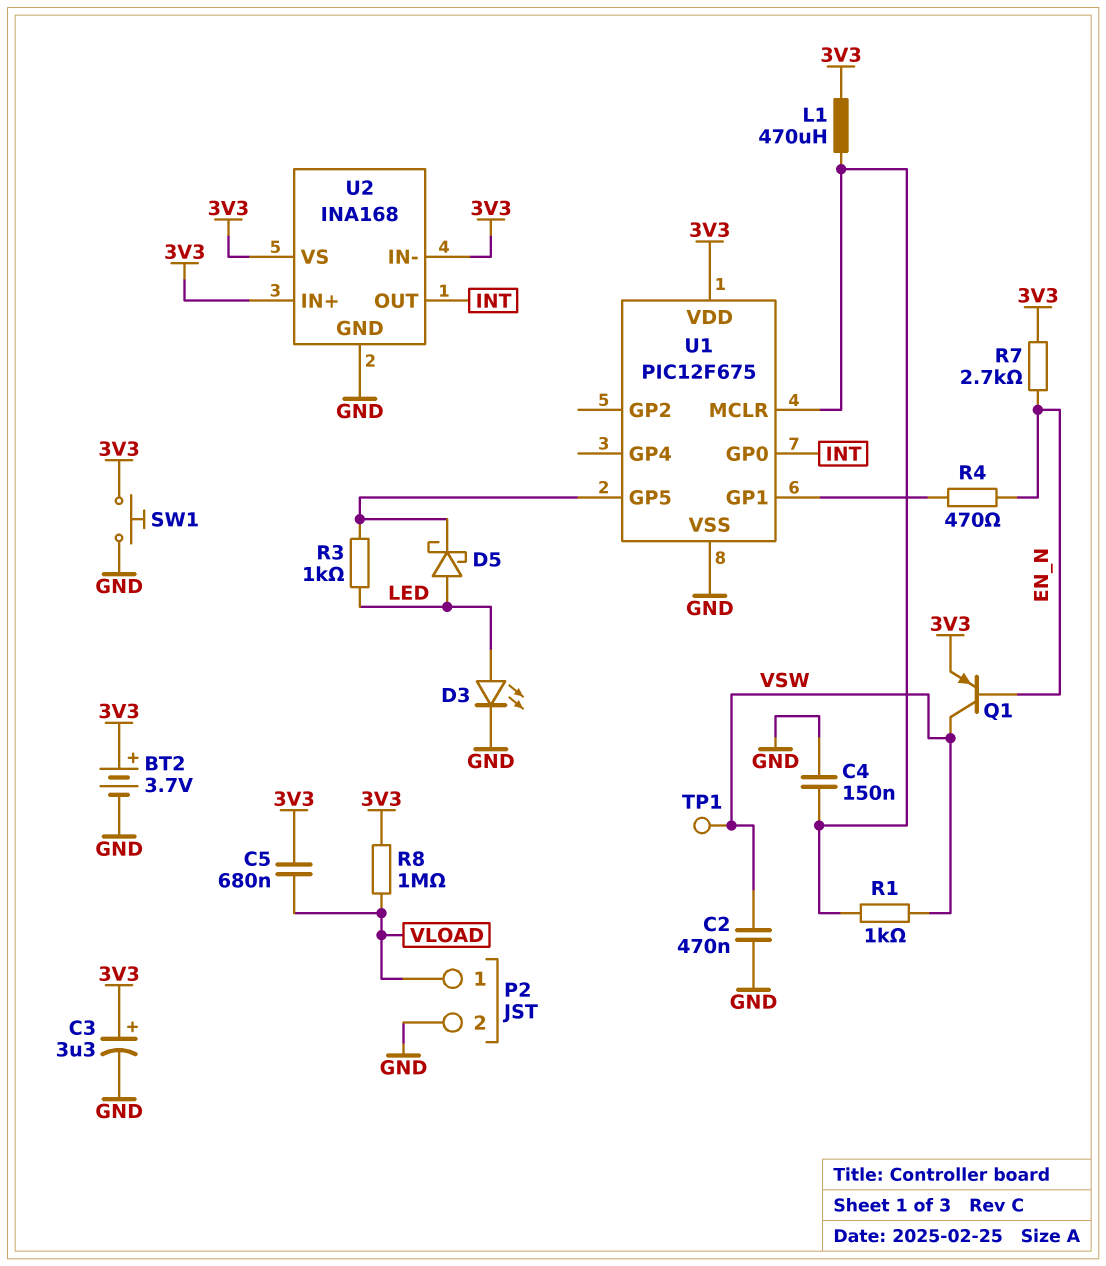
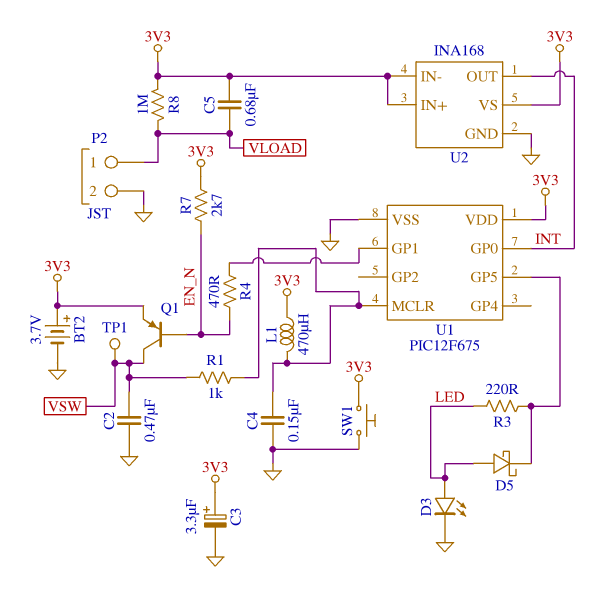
R3: 1k (LED, U1/GP5) -> 220 (LED, U1/GP5)

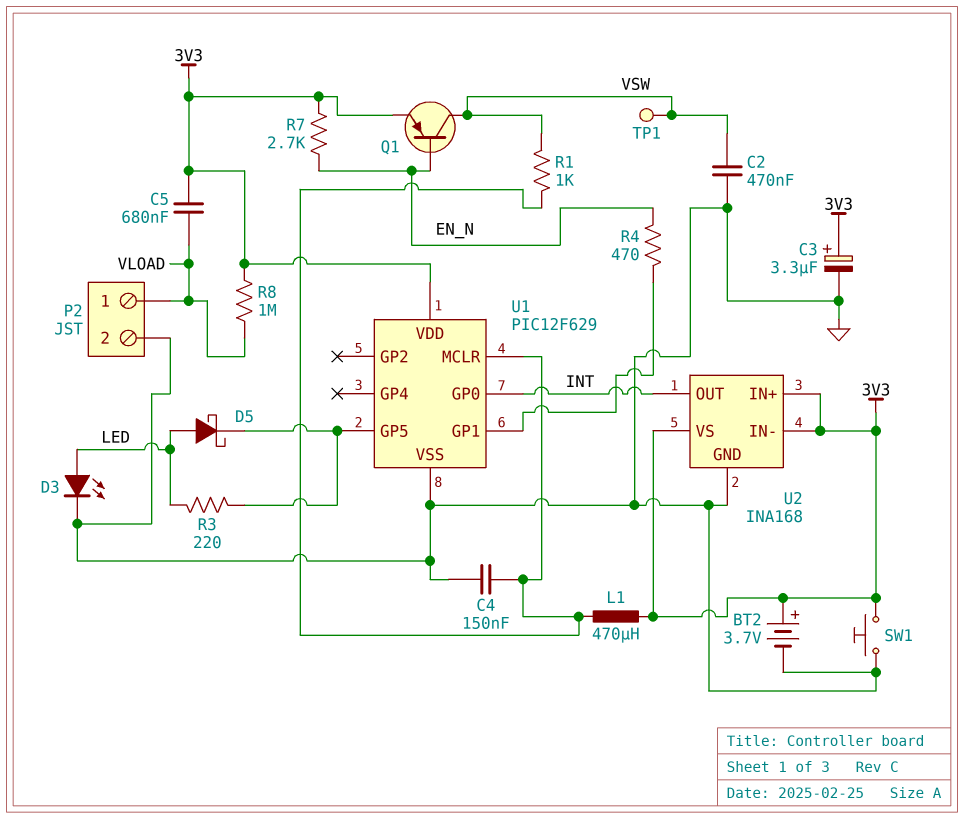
U1: PIC12F675 -> PIC12F629

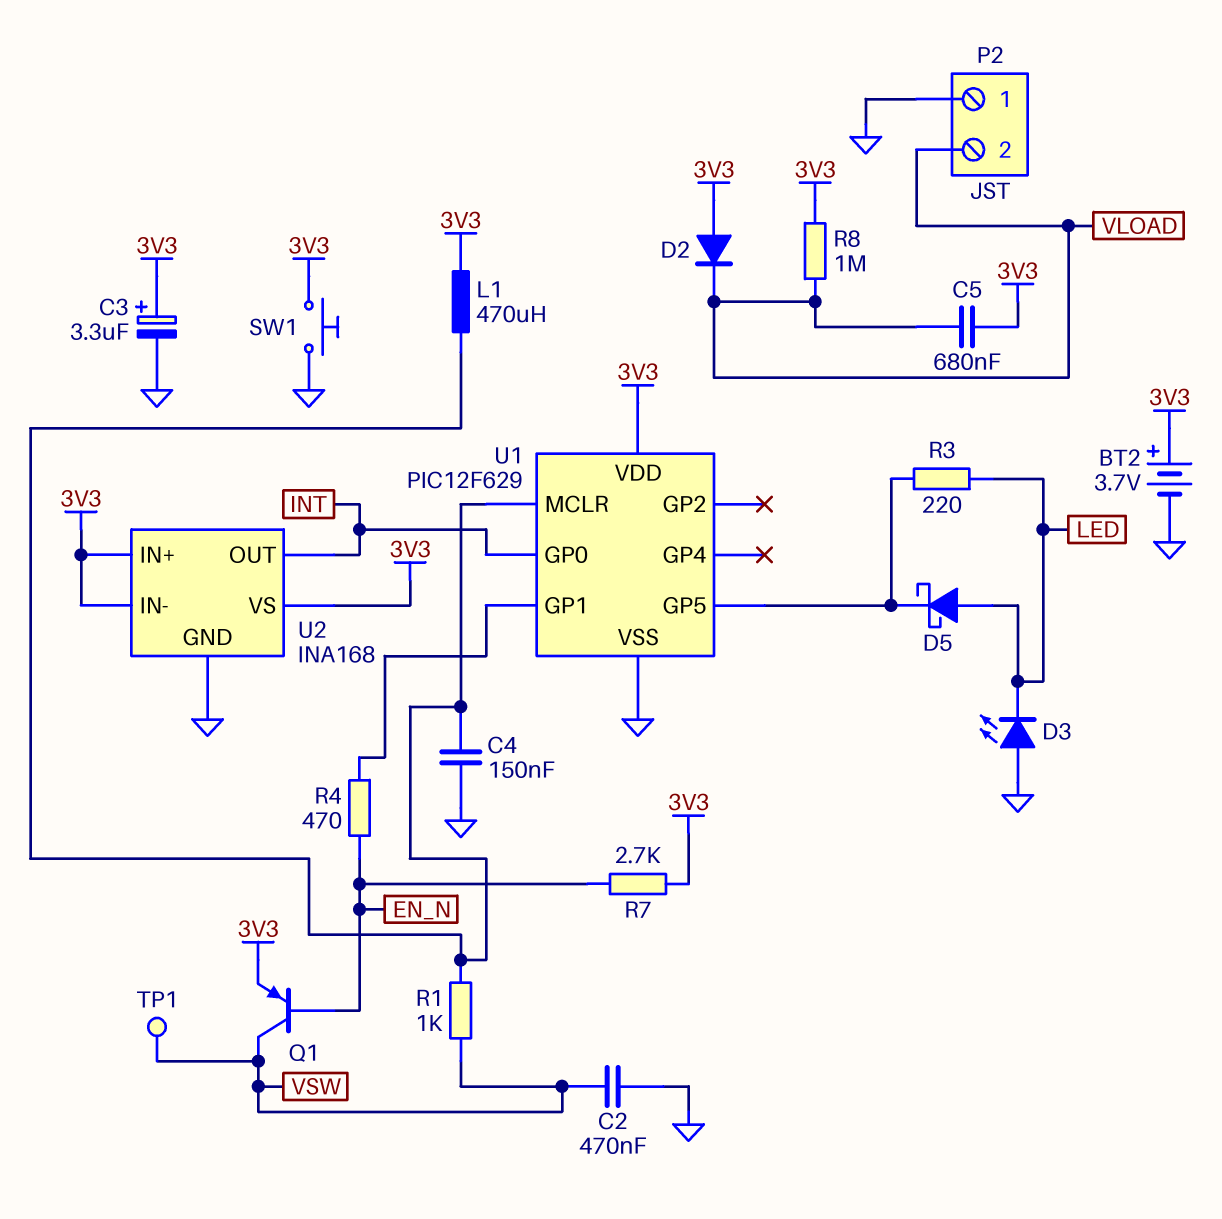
D2: none -> diode (A 3V3, K VLOAD)
D3: LED (A LED, K GND) -> LED (A GND, K LED)
P2 pin 1: VLOAD -> GND
P2 pin 2: GND -> VLOAD

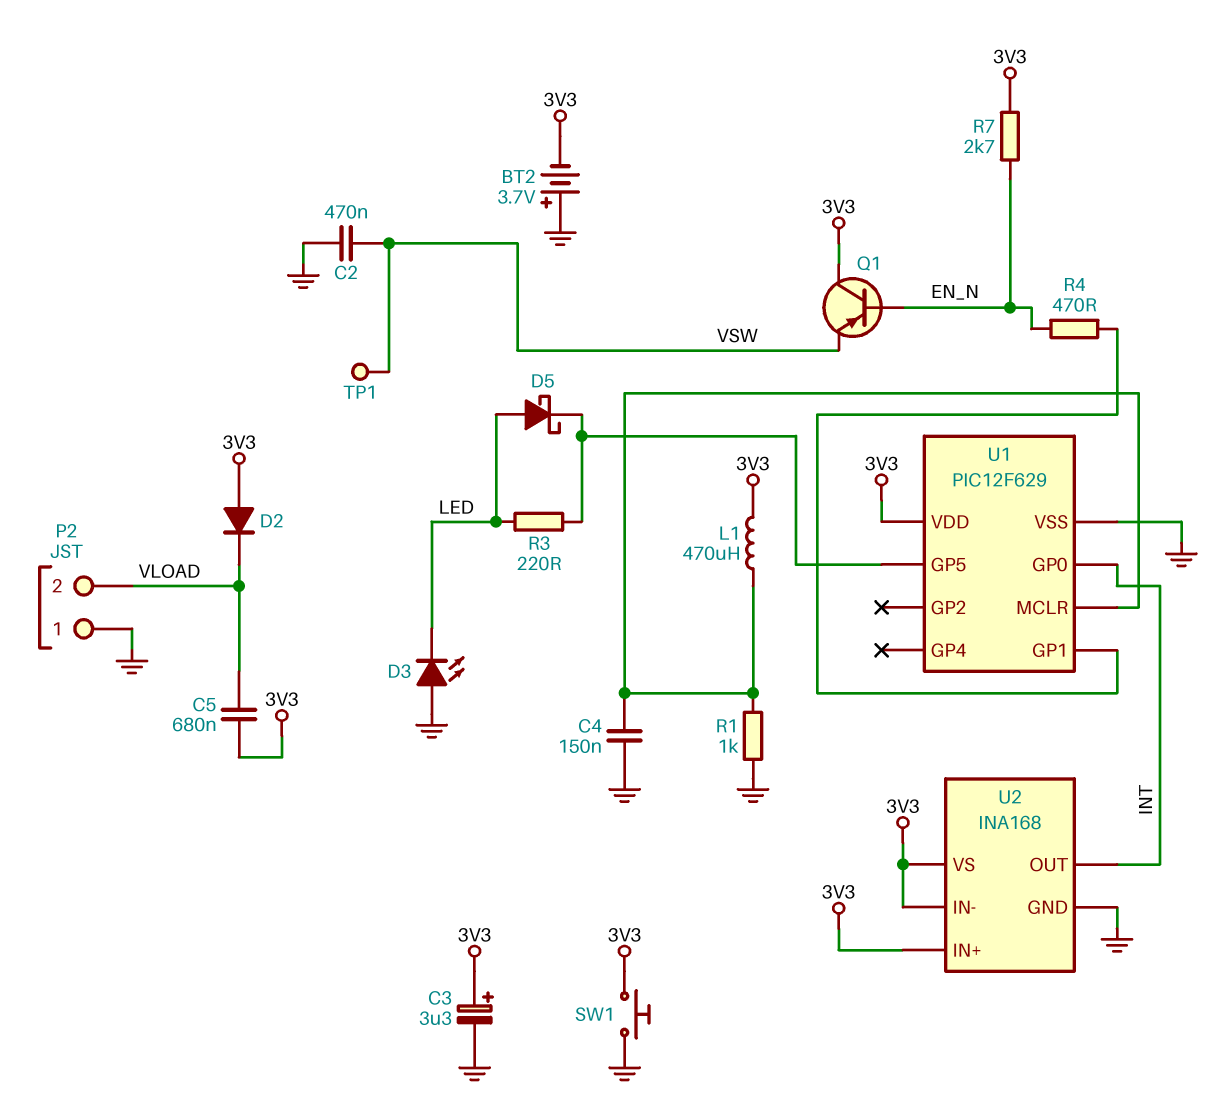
BT2: 3.7V (plus 3V3, minus GND) -> 3.7V (plus GND, minus 3V3)
Q1: PNP (B EN_N, C VSW, E 3V3) -> PNP (B EN_N, C 3V3, E VSW)
R1: 1k (U1/MCLR, VSW) -> 1k (GND, U1/MCLR)
R8: 1M (3V3, VLOAD) -> none

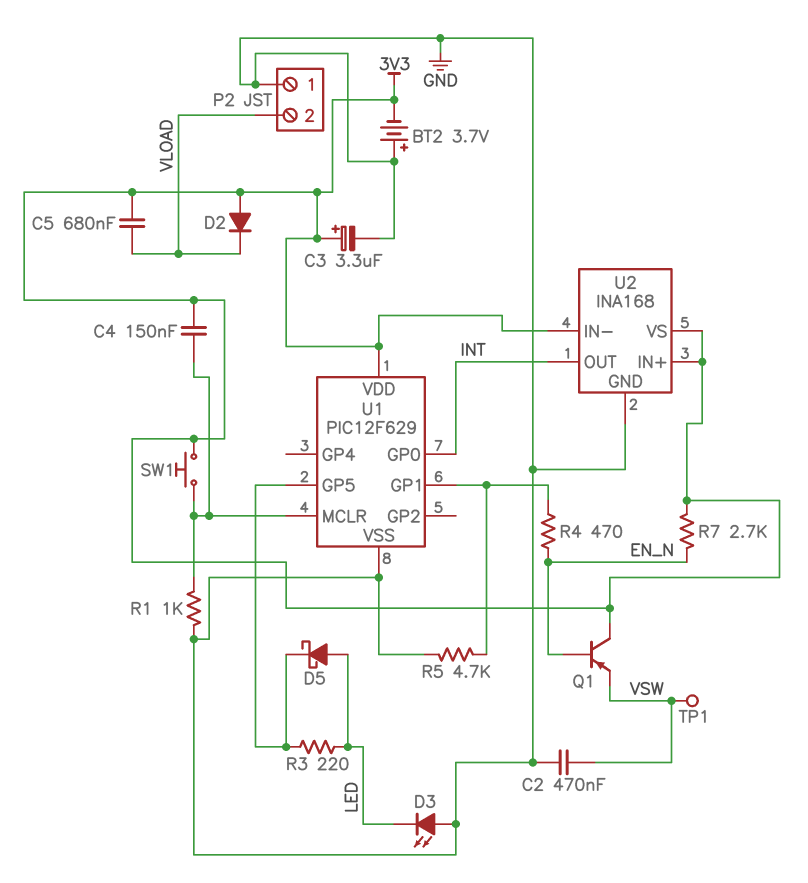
C4: 150nF (GND, U1/MCLR) -> 150nF (3V3, U1/MCLR)
L1: 470uH (3V3, U1/MCLR) -> none
R5: none -> 4.7k (GND, U1/GP1)
SW1: button (3V3, GND) -> button (3V3, U1/MCLR)

